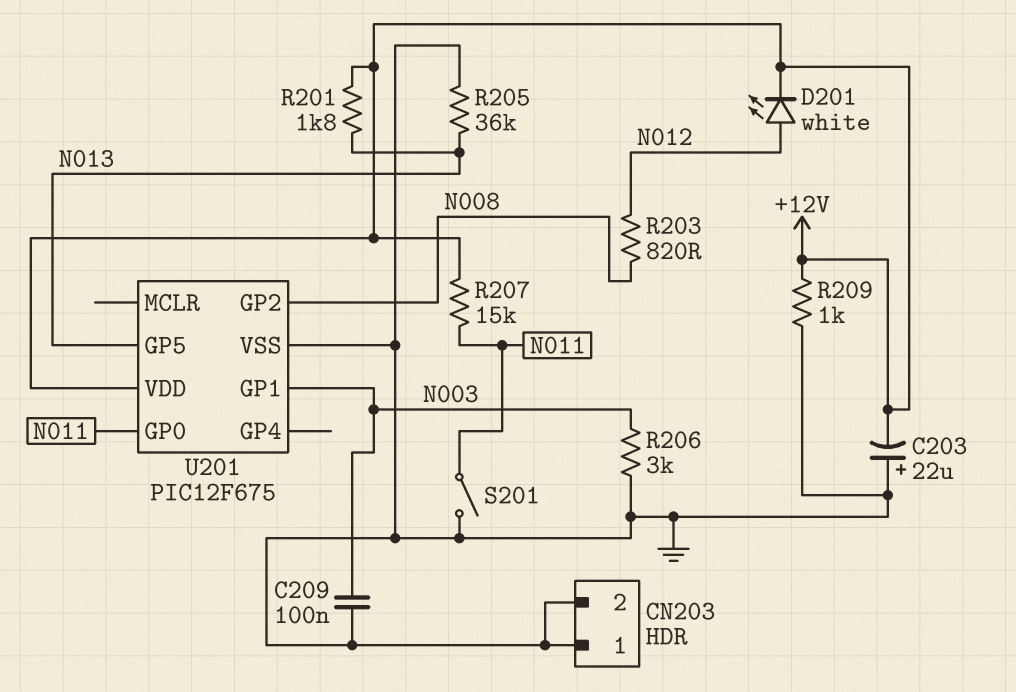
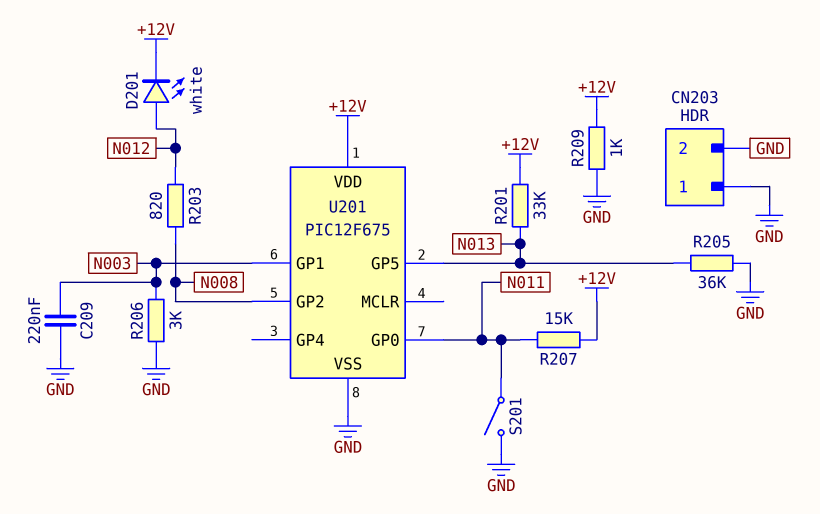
C203: 22uF (plus GND, minus +12V) -> none
C209: 100nF (GND, N003) -> 220nF (GND, N003)
R201: 1.8k (+12V, N013) -> 33k (+12V, N013)

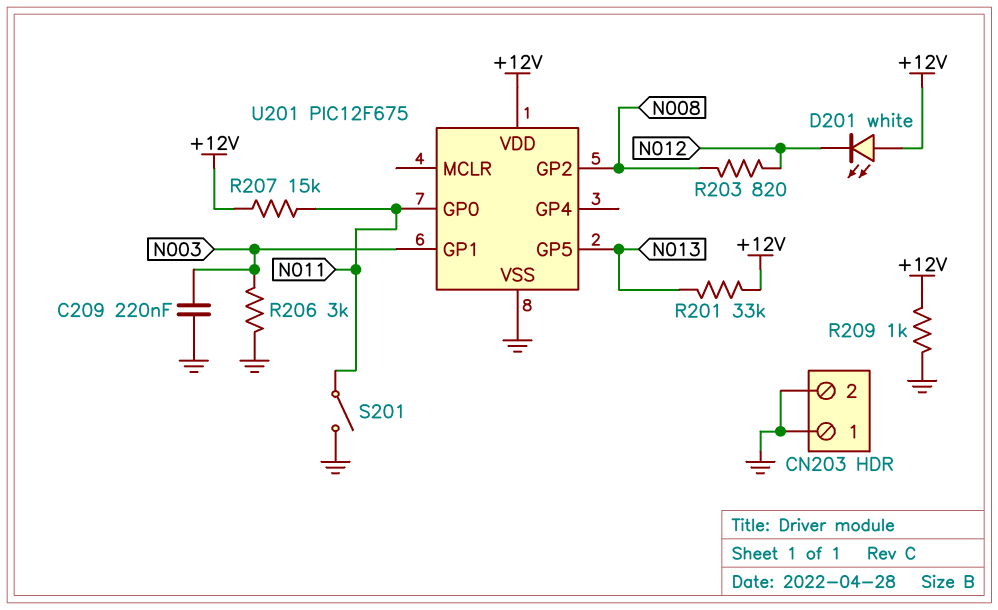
D201: LED white (A N012, K +12V) -> LED white (A +12V, K N012)
R205: 36k (GND, N013) -> none

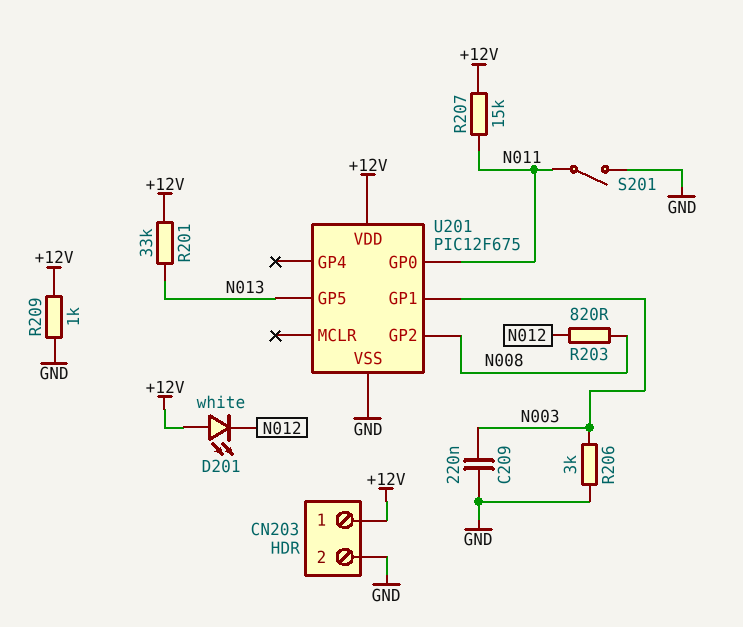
CN203 pin 1: GND -> +12V

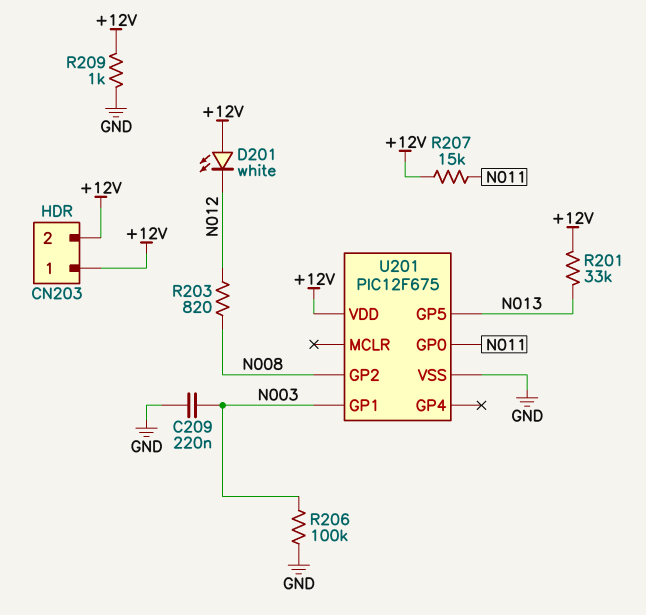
CN203 pin 2: GND -> +12V
R206: 3k (GND, N003) -> 100k (GND, N003)
S201: switch (GND, N011) -> none

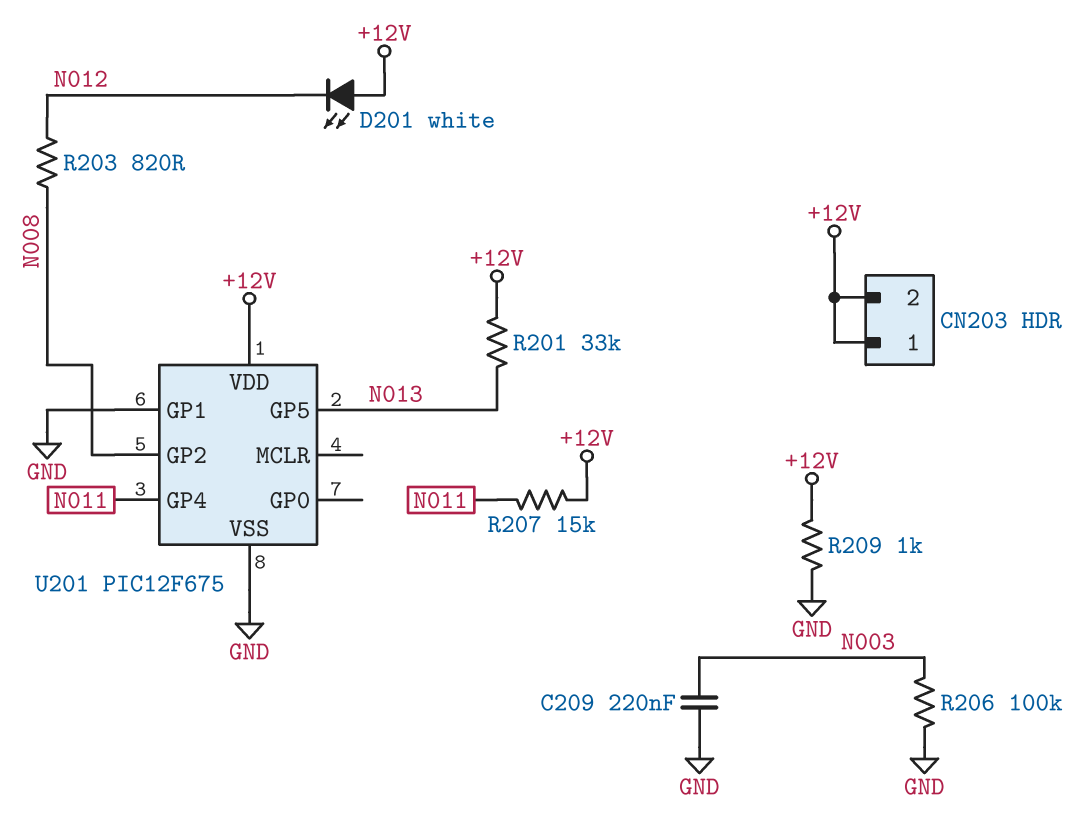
U201 pin GP0: N011 -> none
U201 pin GP1: N003 -> GND
U201 pin GP4: none -> N011

